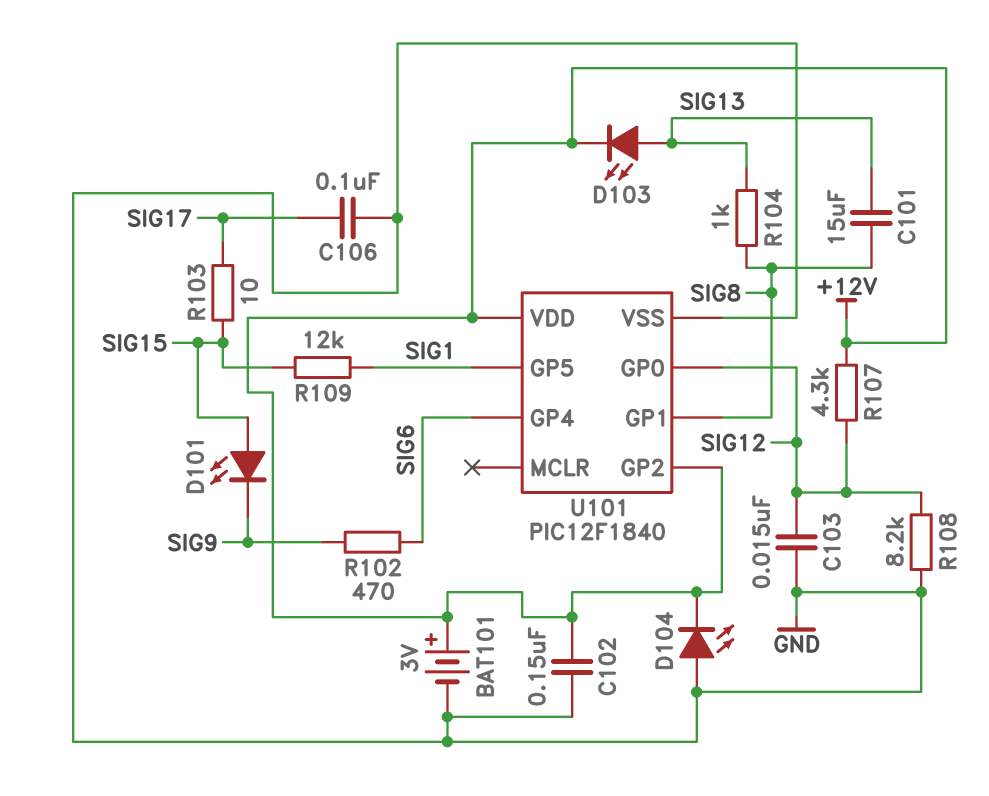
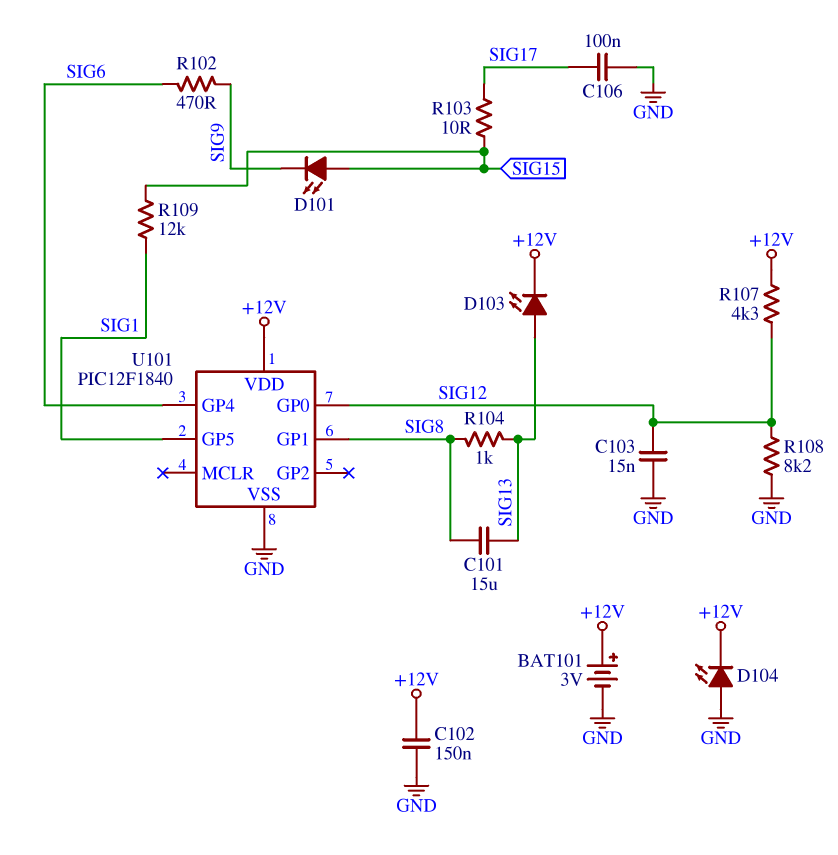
U101 pin GP2: +12V -> none

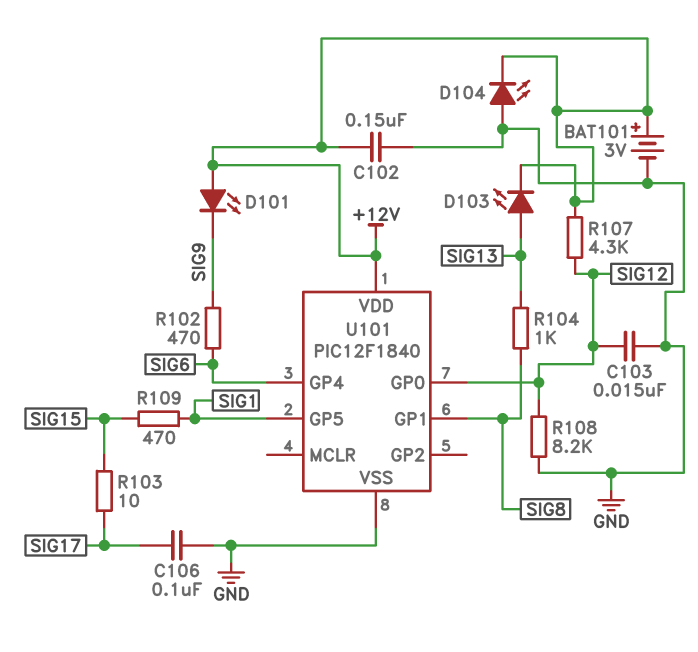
C101: 15uF (SIG8, SIG13) -> none
D101: LED (A SIG15, K SIG9) -> LED (A +12V, K SIG9)
R109: 12k (SIG1, SIG15) -> 470 (SIG1, SIG15)

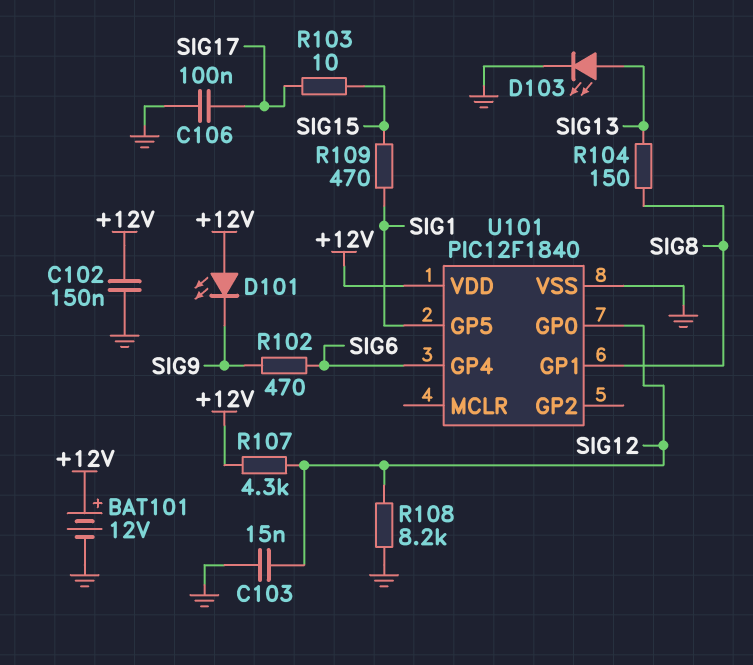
BAT101: 3V (plus +12V, minus GND) -> 12V (plus +12V, minus GND)
D103: LED (A SIG13, K +12V) -> LED (A SIG13, K GND)
D104: LED (A GND, K +12V) -> none
R104: 1k (SIG8, SIG13) -> 150 (SIG8, SIG13)

